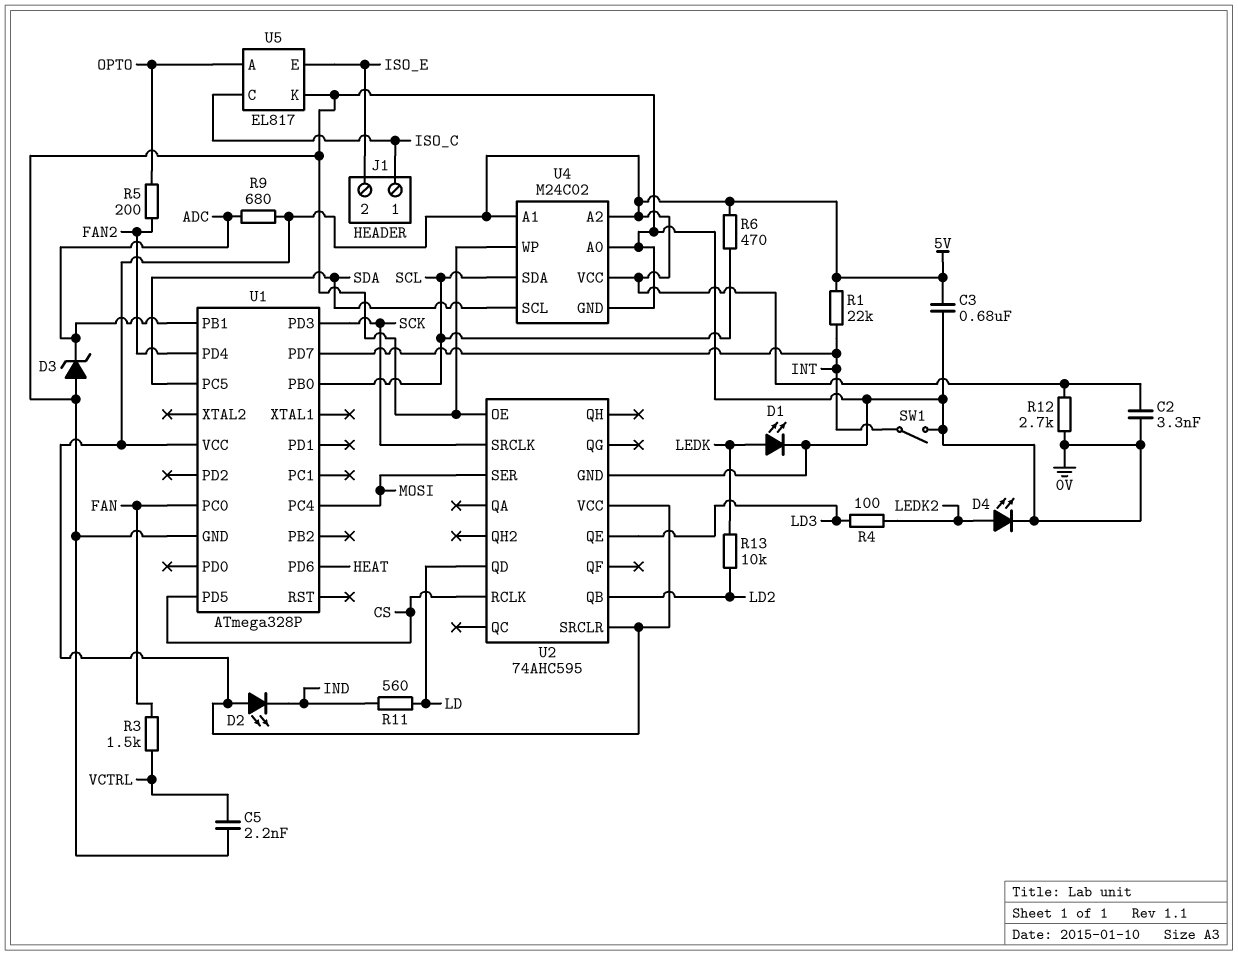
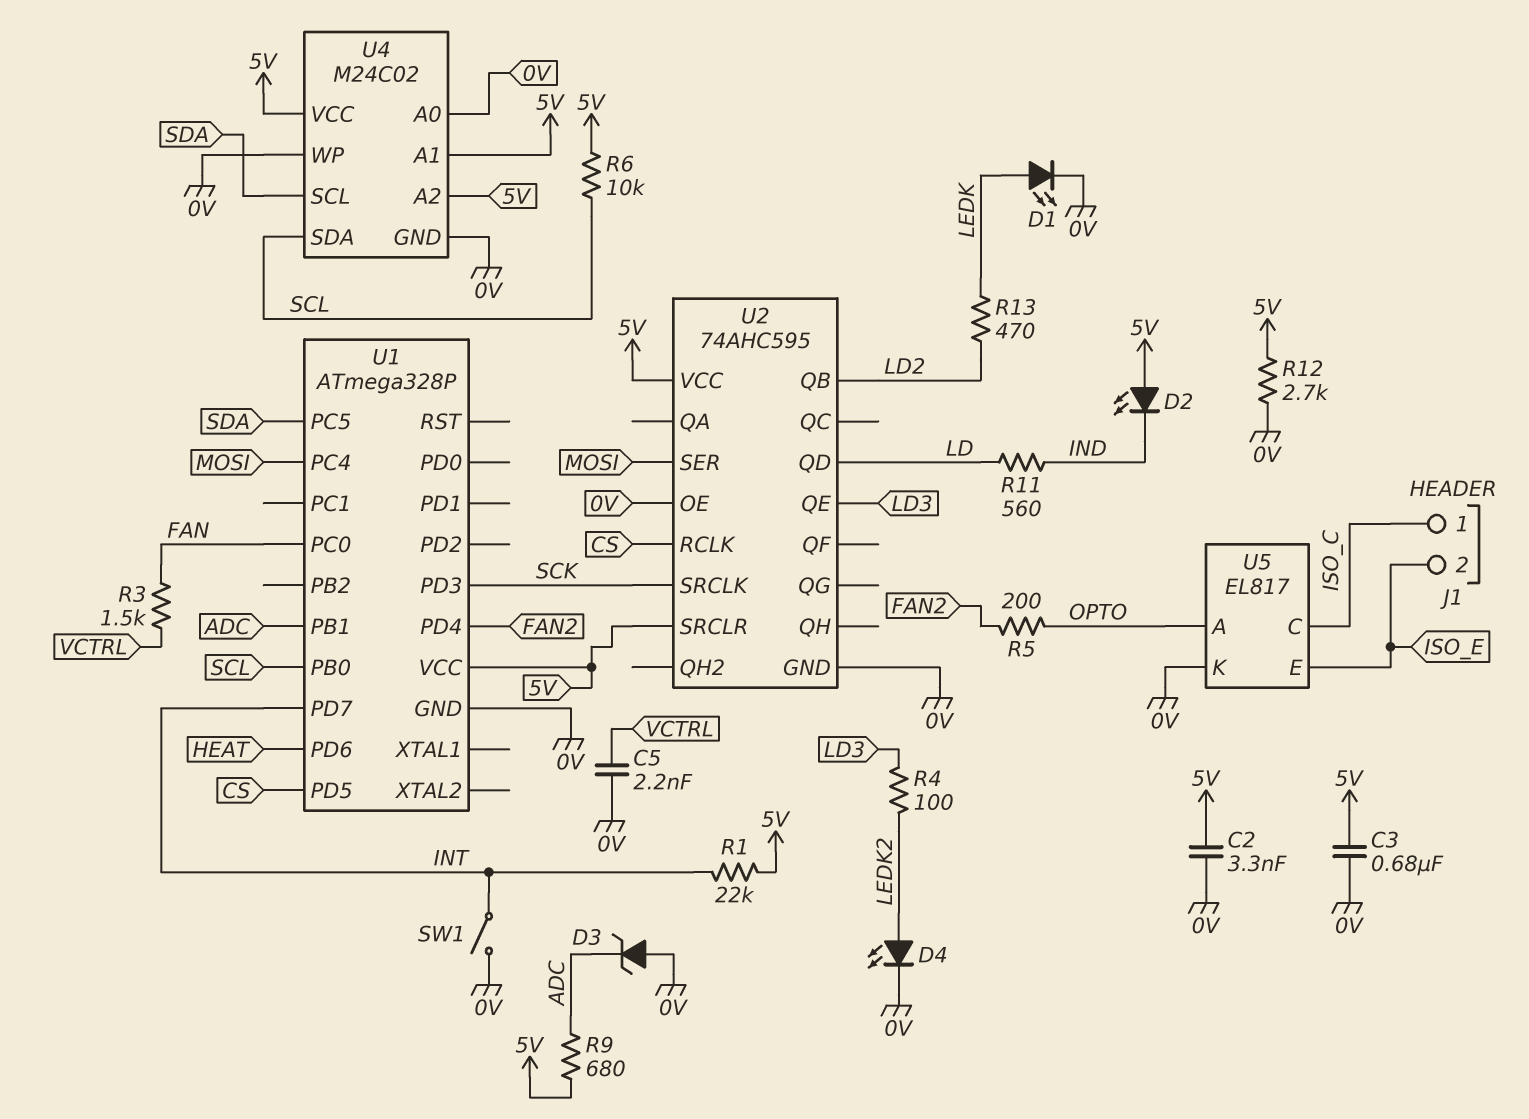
R6: 470 (5V, SCL) -> 10k (5V, SCL)
R13: 10k (LD2, LEDK) -> 470 (LD2, LEDK)

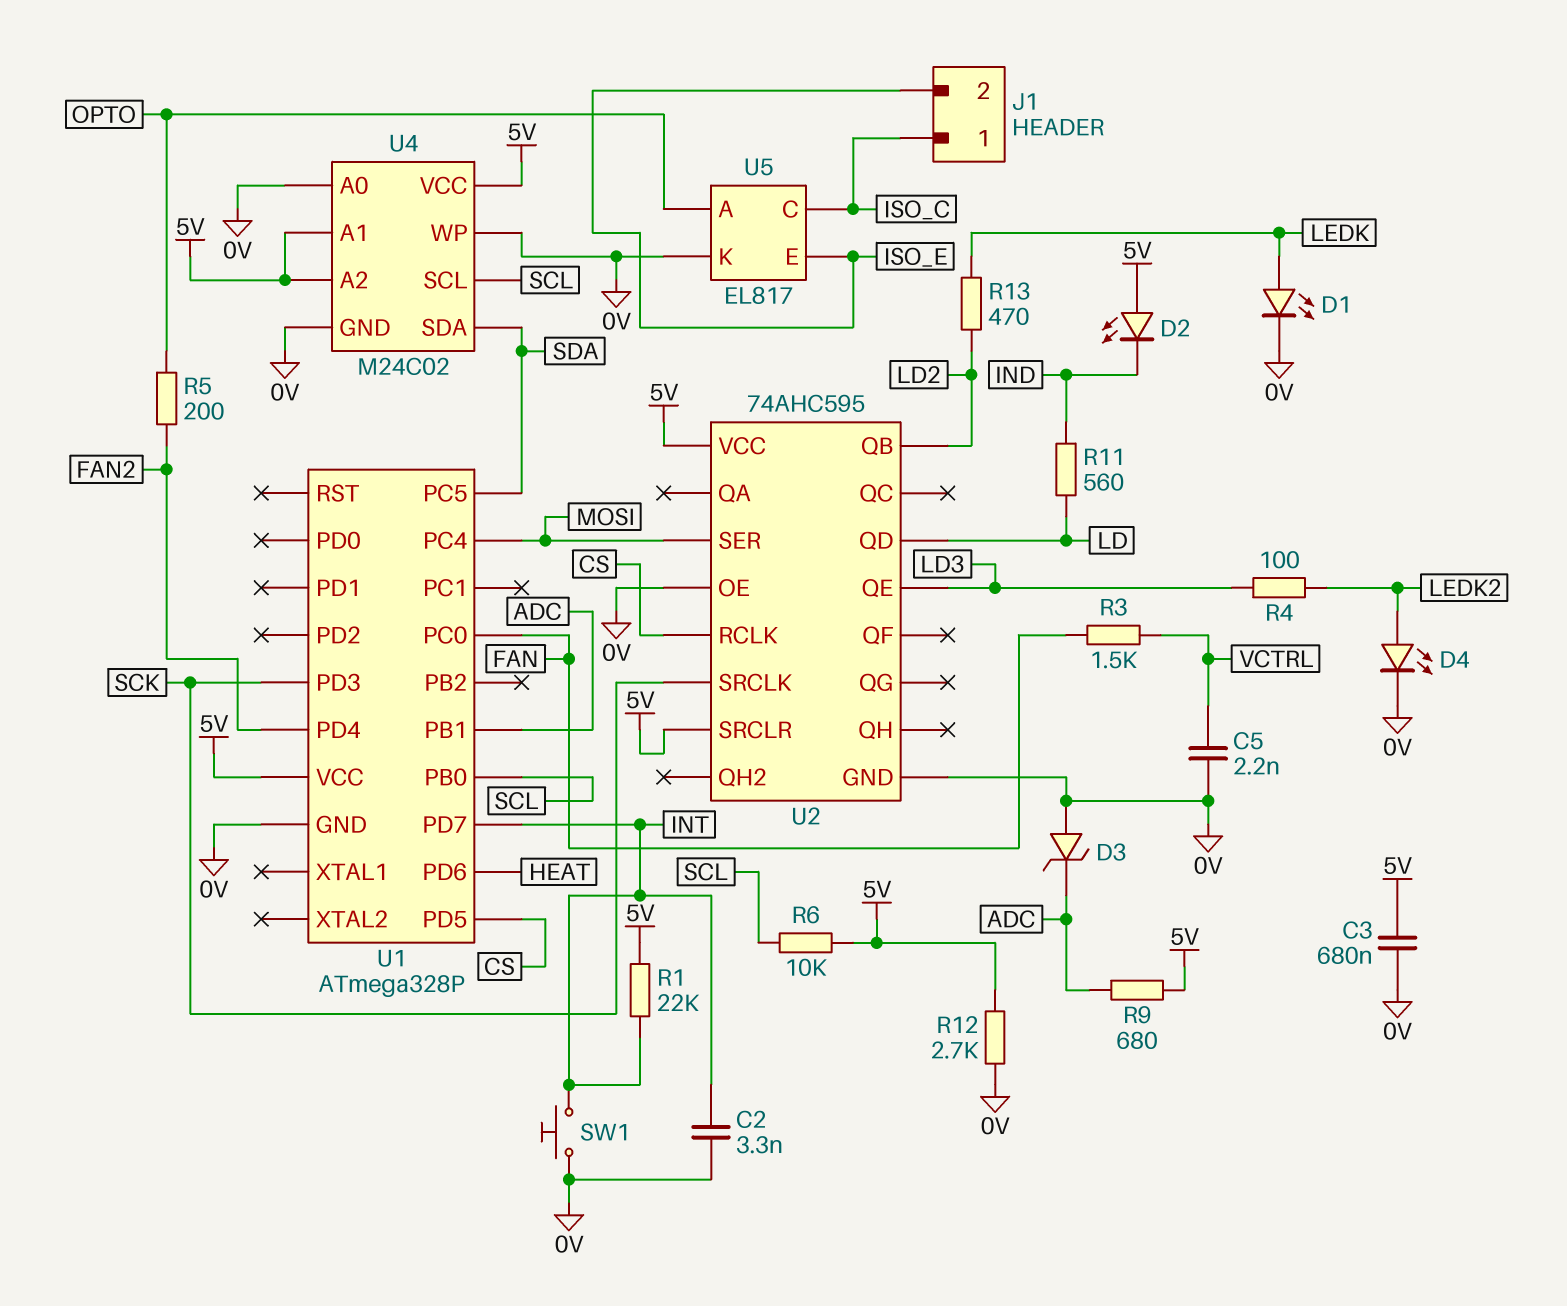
C2: 3.3nF (0V, 5V) -> 3.3nF (0V, INT)
SW1: switch (0V, INT) -> button (0V, INT)
U4 pin SCL: SDA -> SCL
U4 pin SDA: SCL -> SDA

